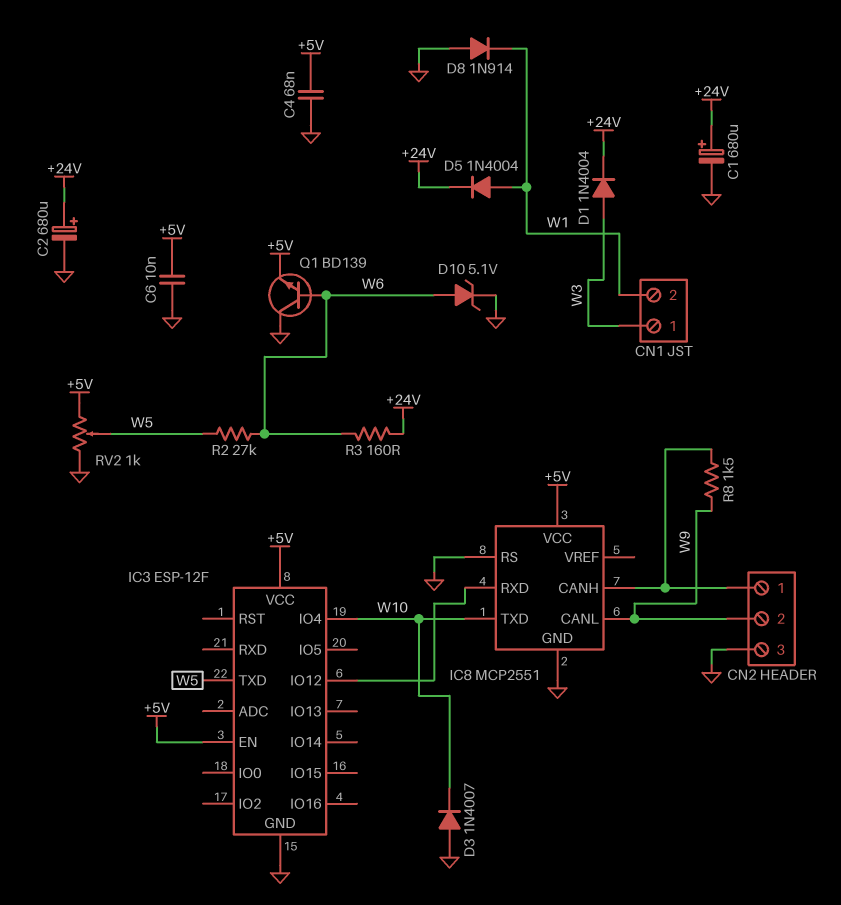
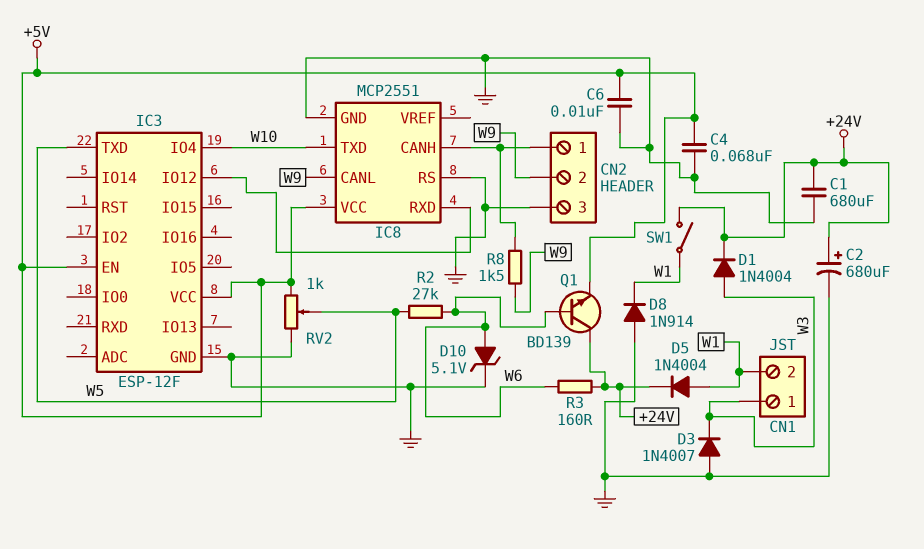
C1: 680uF (plus +24V, minus GND) -> 680uF (+24V, GND)
D3: diode 1N4007 (A GND, K W10) -> diode 1N4007 (A GND, K W3)
Q1: NPN BD139 (B W6, C GND, E +5V) -> NPN BD139 (B W6, C +24V, E +5V)
SW1: none -> switch (+24V, W1)

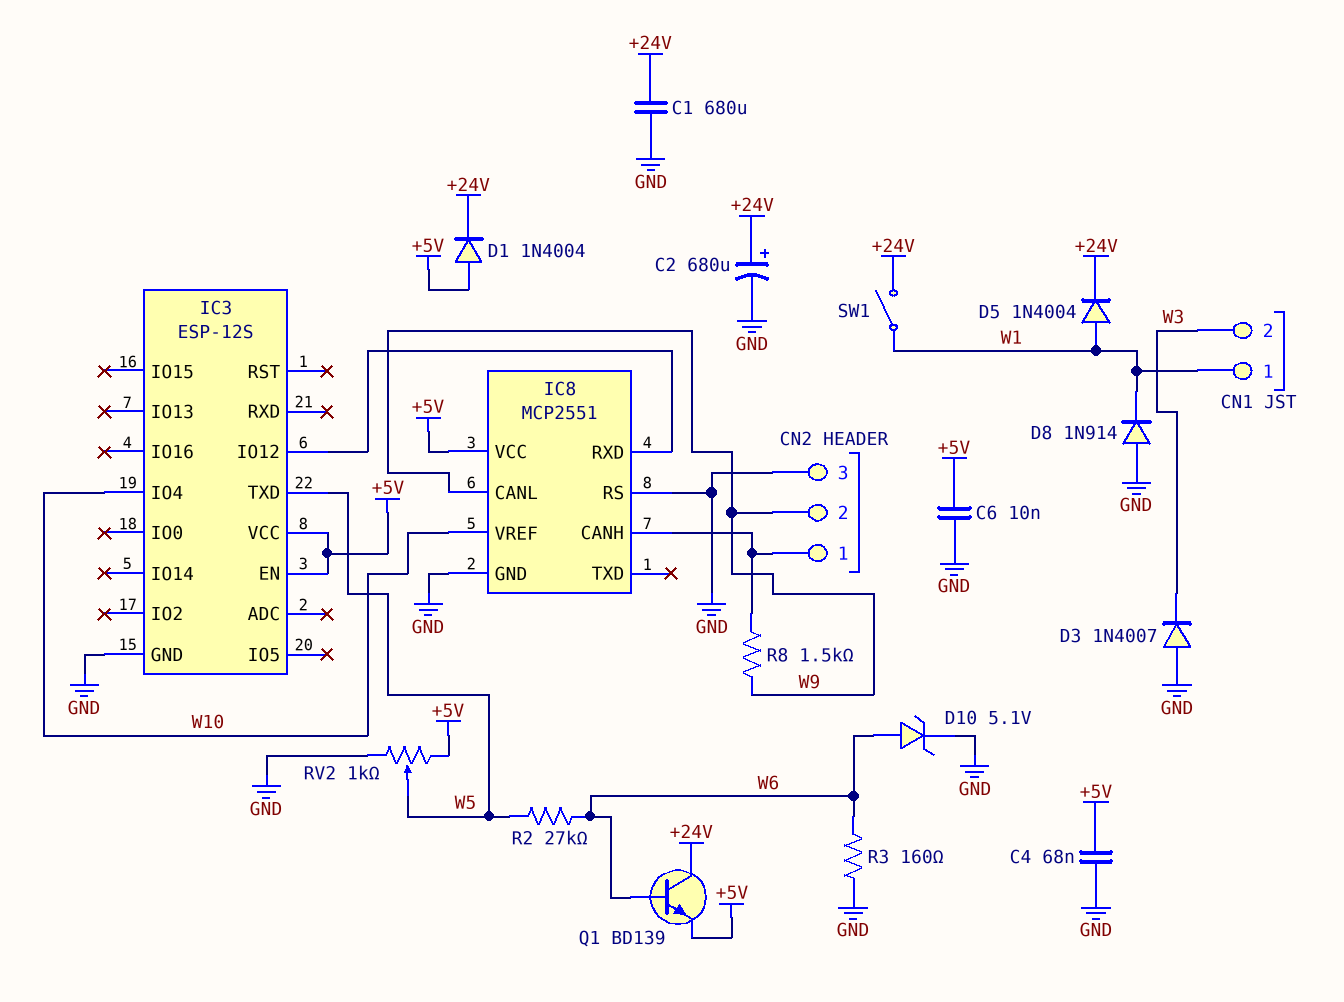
CN1 pin 1: W3 -> W1
CN1 pin 2: W1 -> W3
D1: diode 1N4004 (A W3, K +24V) -> diode 1N4004 (A +5V, K +24V)
IC3: ESP-12F -> ESP-12S
IC8 pin TXD: W10 -> none
IC8 pin VREF: none -> W10
R3: 160 (+24V, W6) -> 160 (GND, W6)

